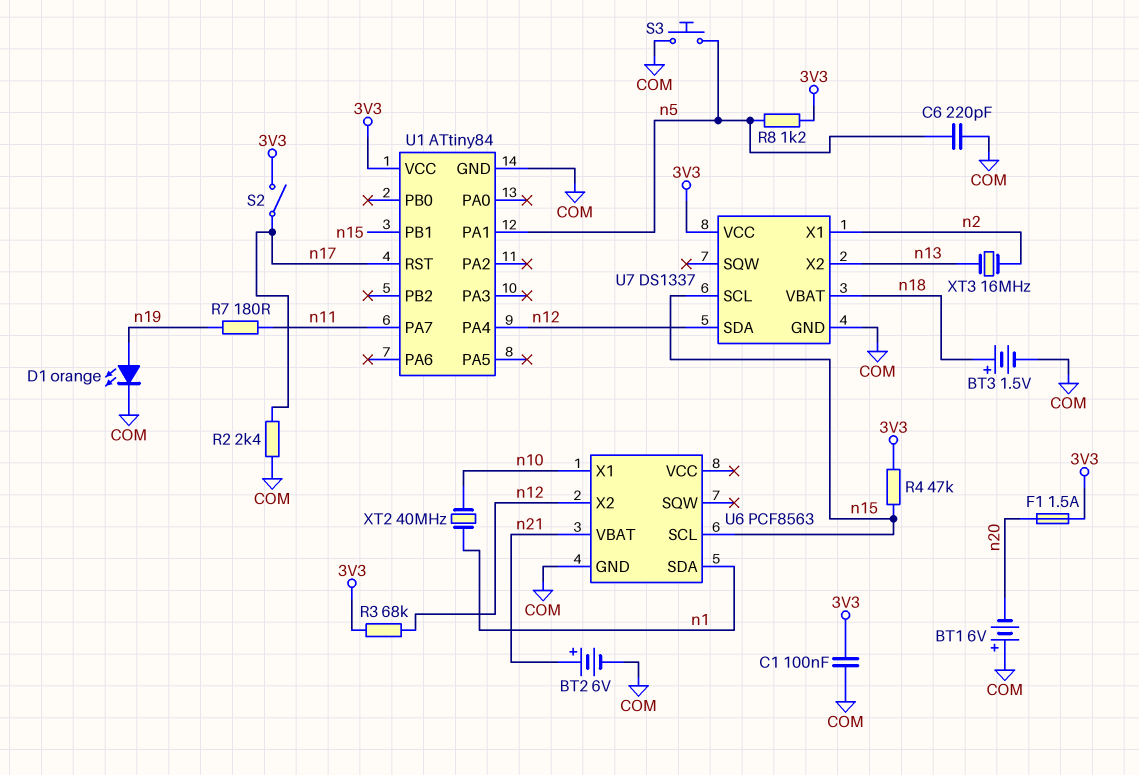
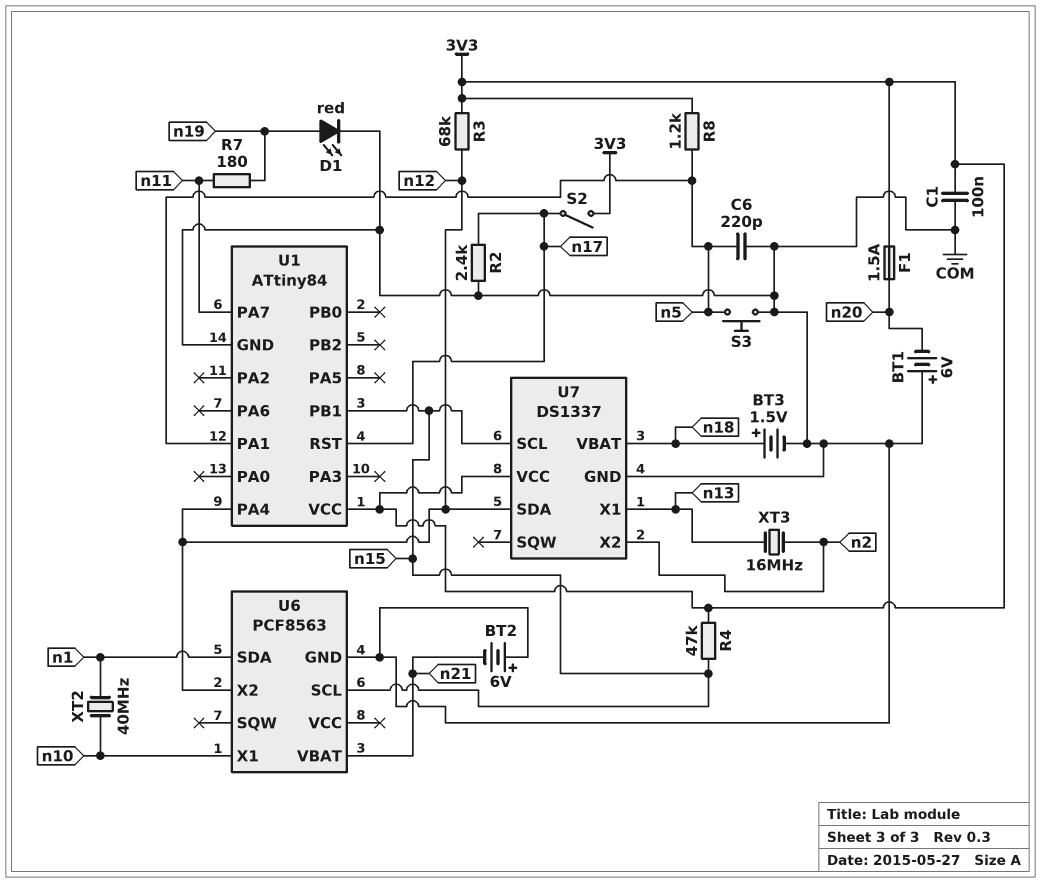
BT2: 6V (plus n21, minus COM) -> 6V (plus COM, minus n21)
D1: LED orange (A n19, K COM) -> LED red (A n19, K COM)
U7 pin X1: n2 -> n13
U7 pin X2: n13 -> n2

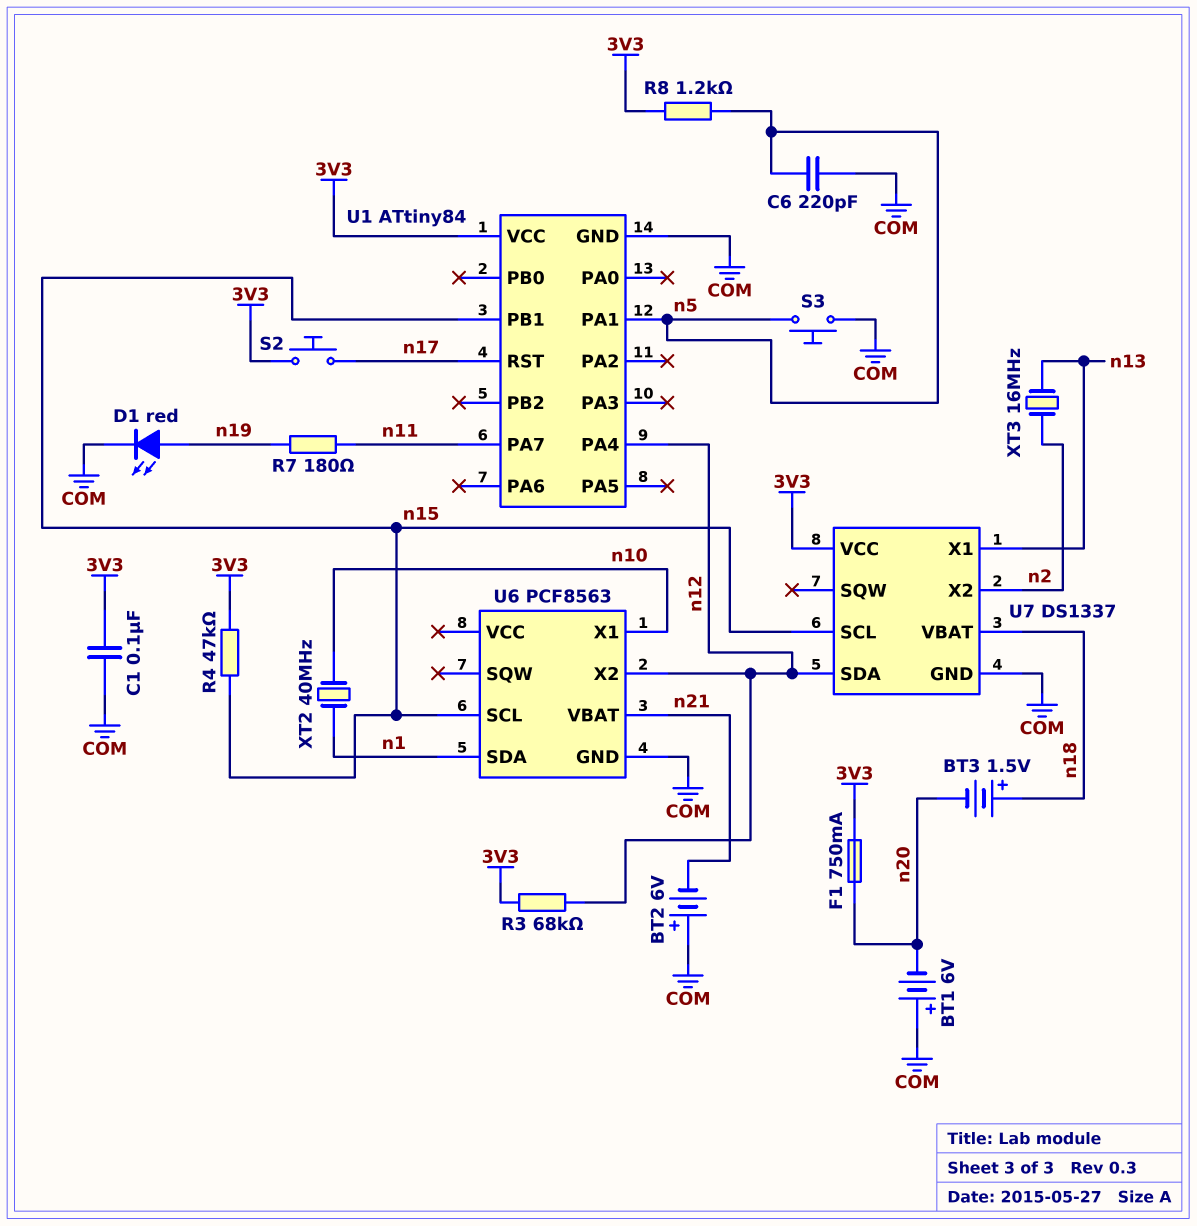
BT3: 1.5V (plus n18, minus COM) -> 1.5V (plus n18, minus n20)
F1: 1.5A (3V3, n20) -> 750mA (3V3, n20)
R2: 2.4k (COM, n17) -> none
S2: switch (3V3, n17) -> button (3V3, n17)

